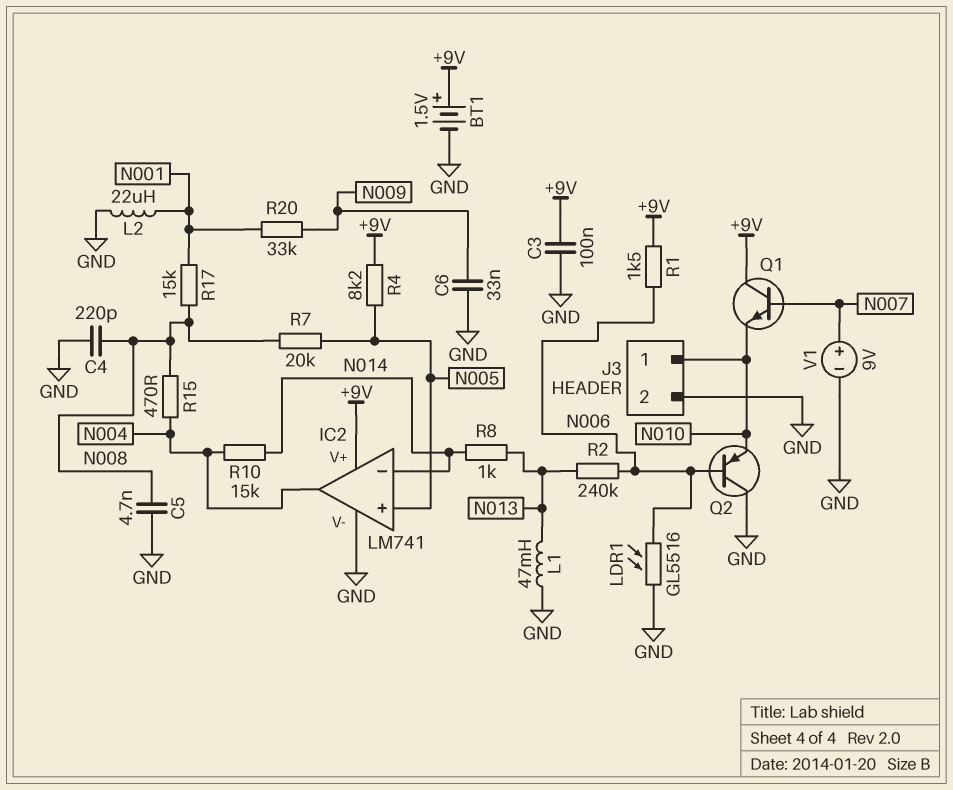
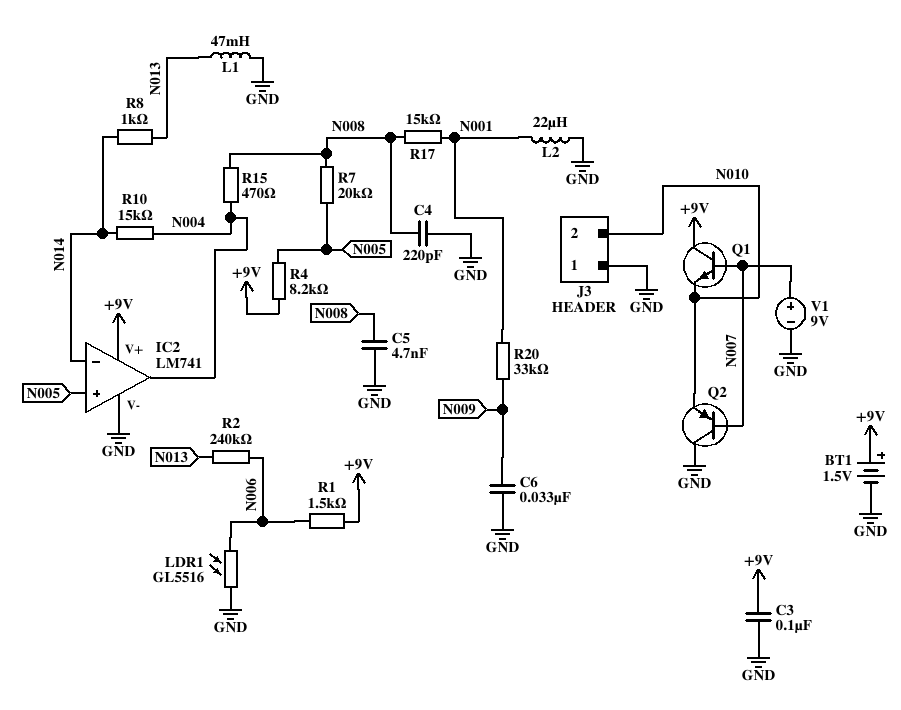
J3 pin 1: N010 -> GND
J3 pin 2: GND -> N010
Q2: PNP (B N006, C GND, E N010) -> PNP (B N007, C GND, E N010)

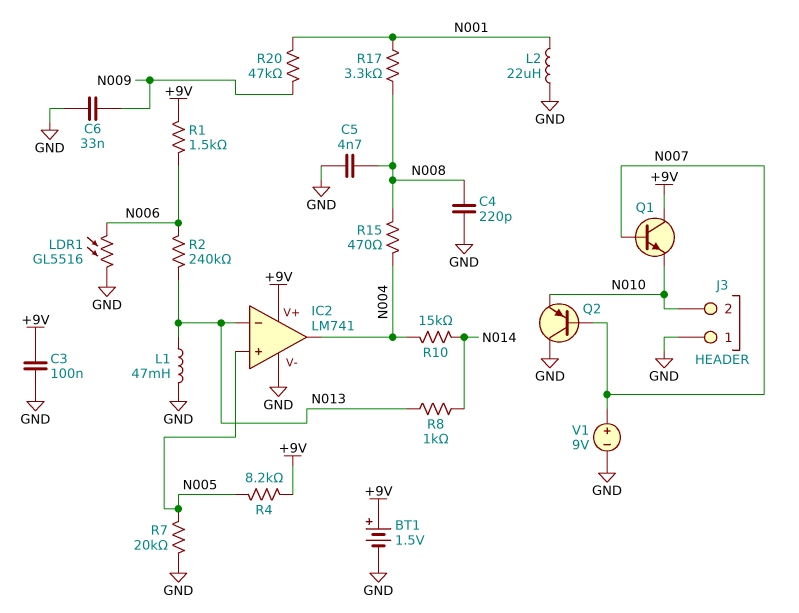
IC2 pin in-: N014 -> N013
R7: 20k (N005, N008) -> 20k (GND, N005)
R17: 15k (N001, N008) -> 3.3k (N001, N008)
R20: 33k (N001, N009) -> 47k (N001, N009)

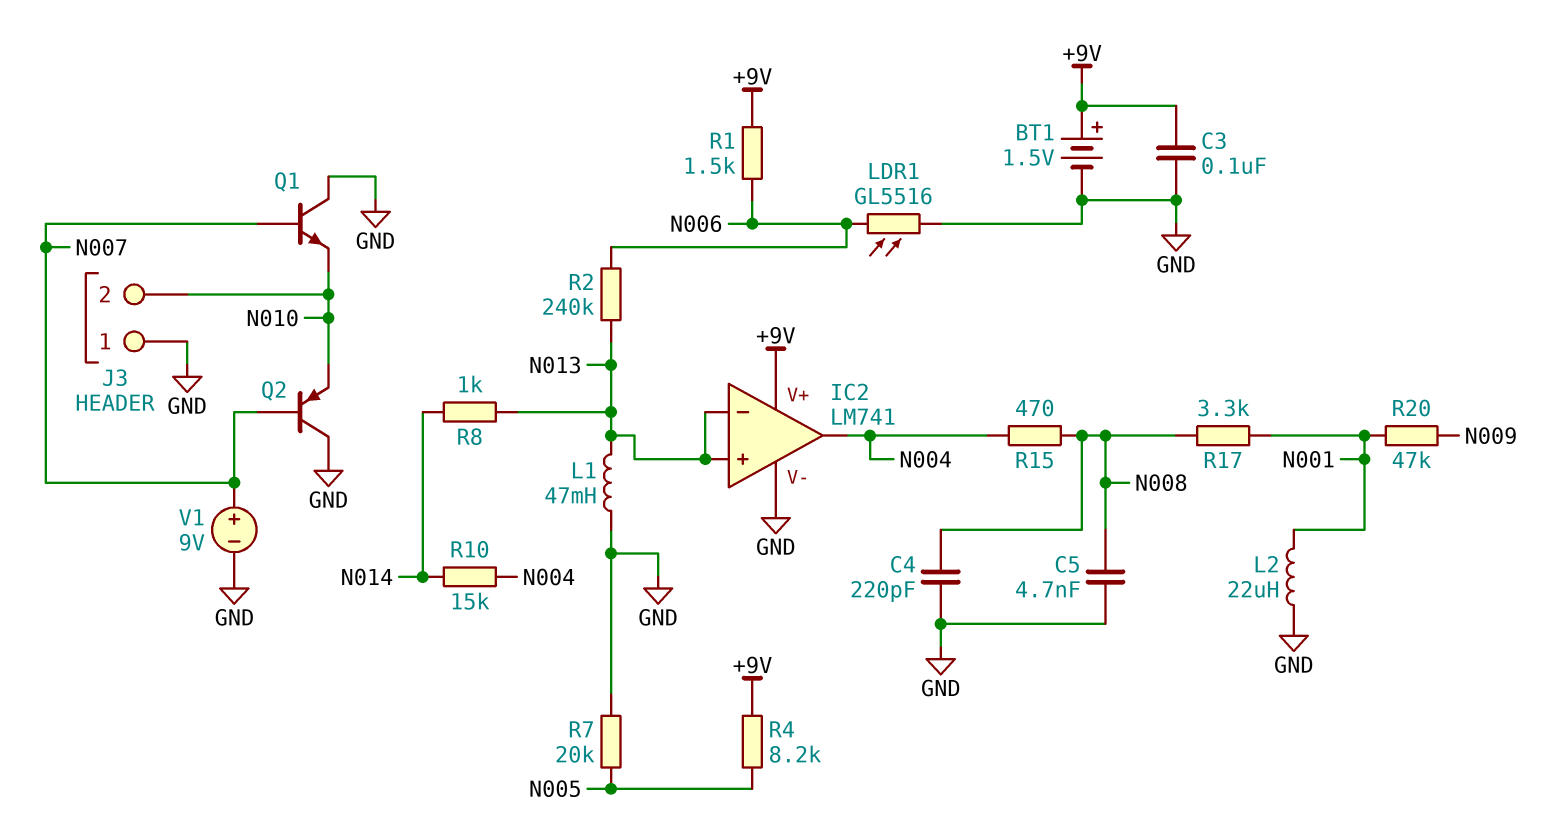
C6: 33nF (GND, N009) -> none
IC2 pin in+: N005 -> N013
Q1: NPN (B N007, C +9V, E N010) -> NPN (B N007, C GND, E N010)

